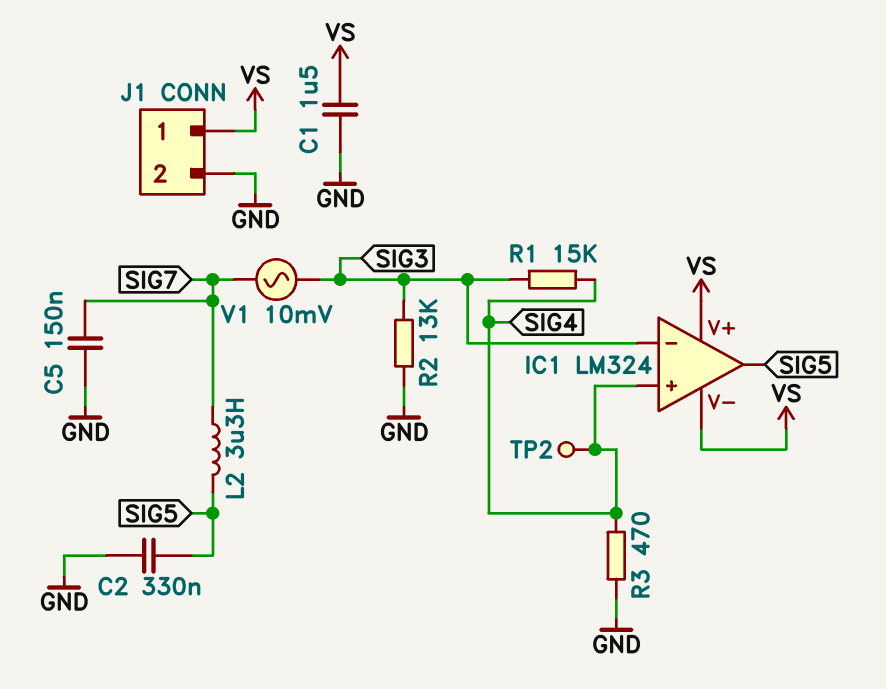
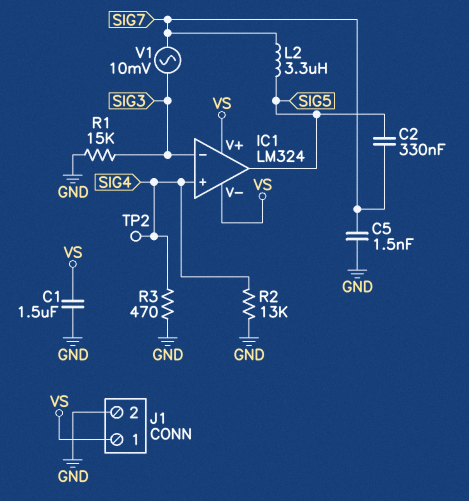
C2: 330nF (GND, SIG5) -> 330nF (SIG5, SIG7)
C5: 150nF (GND, SIG7) -> 1.5nF (GND, SIG7)
R1: 15k (SIG3, SIG4) -> 15k (GND, SIG3)
R2: 13k (GND, SIG3) -> 13k (GND, SIG4)

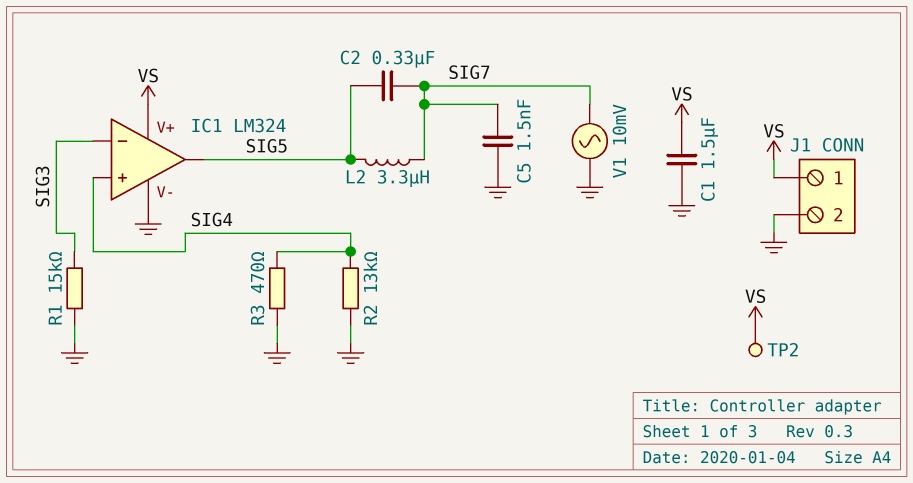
IC1 pin V-: VS -> GND
TP2: test point (SIG4) -> test point (VS)
V1: AC 10mV (SIG3, SIG7) -> AC 10mV (GND, SIG7)

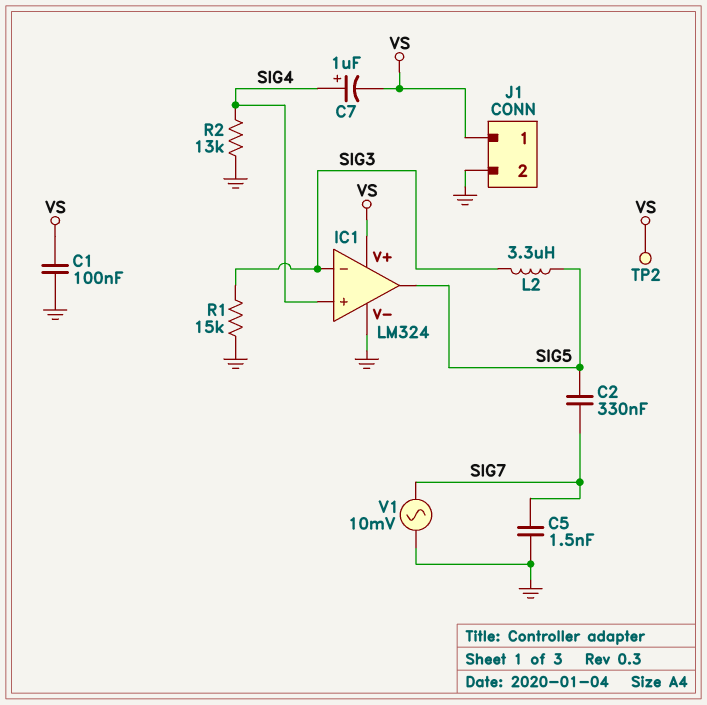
C1: 1.5uF (GND, VS) -> 100nF (GND, VS)
C7: none -> 1uF (plus SIG4, minus VS)
L2: 3.3uH (SIG5, SIG7) -> 3.3uH (SIG3, SIG5)
R3: 470 (GND, SIG4) -> none

